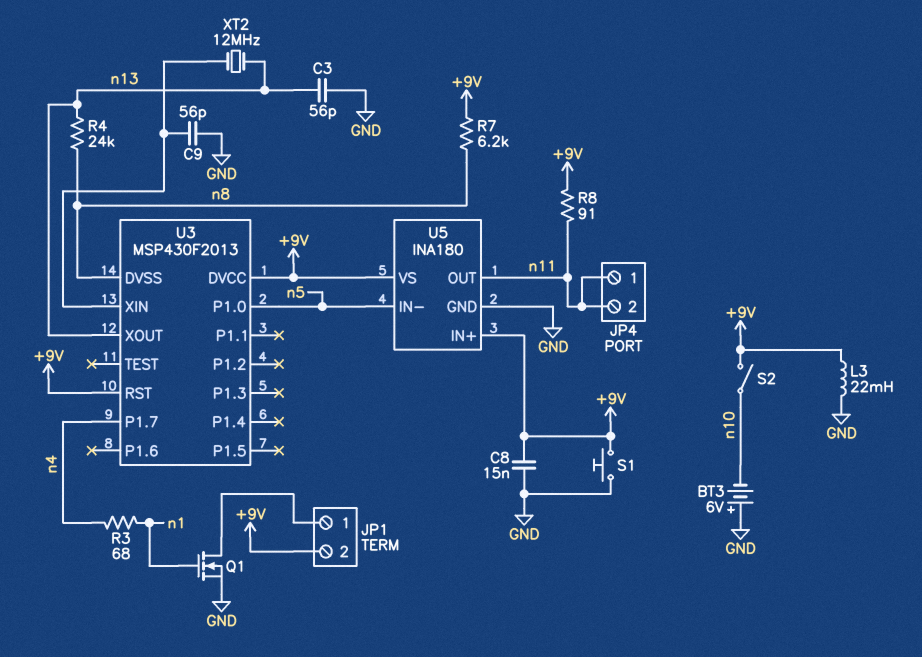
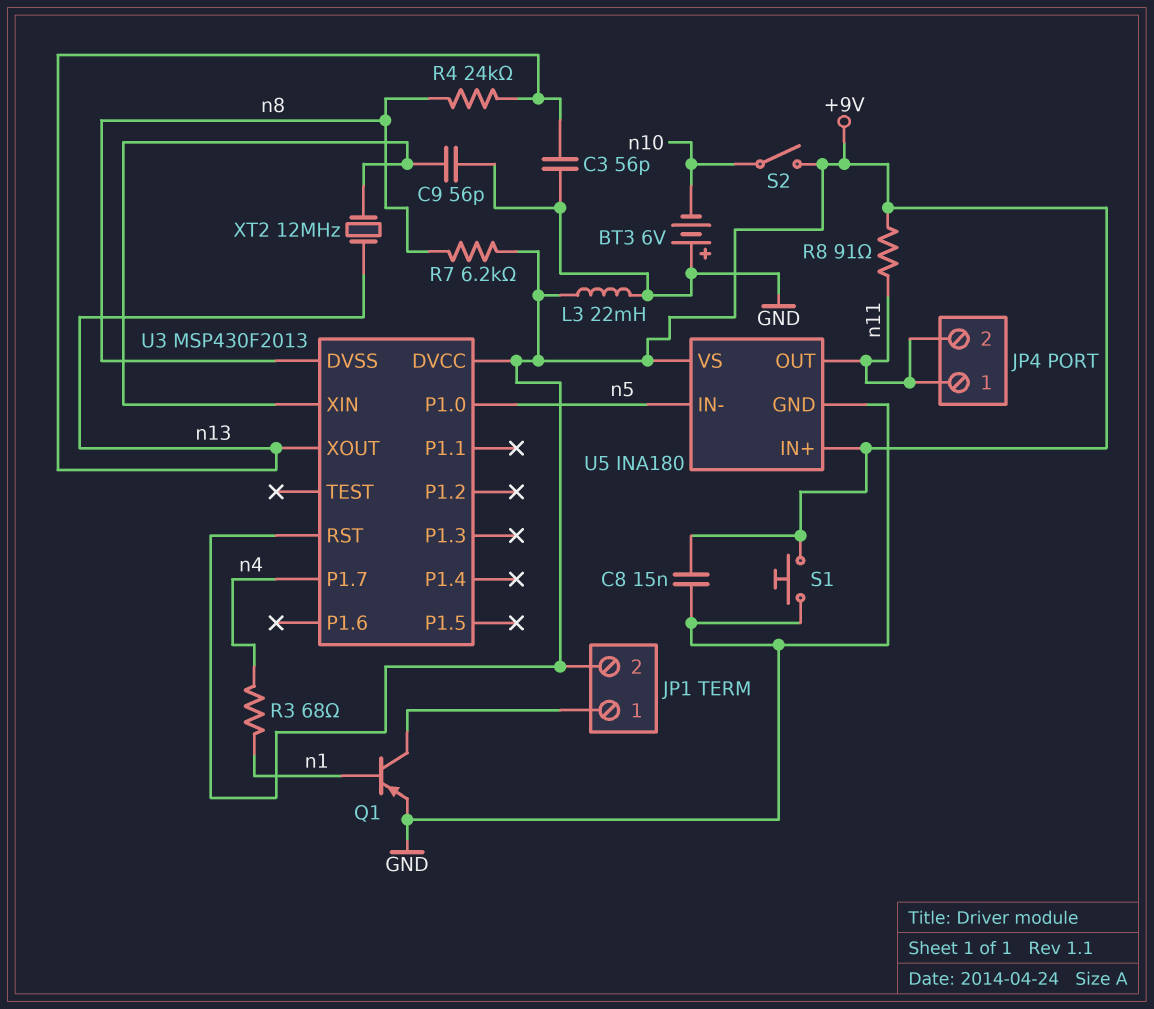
Q1: NMOS (G n1, D JP1/1, S GND) -> PNP (B n1, C JP1/1, E GND)

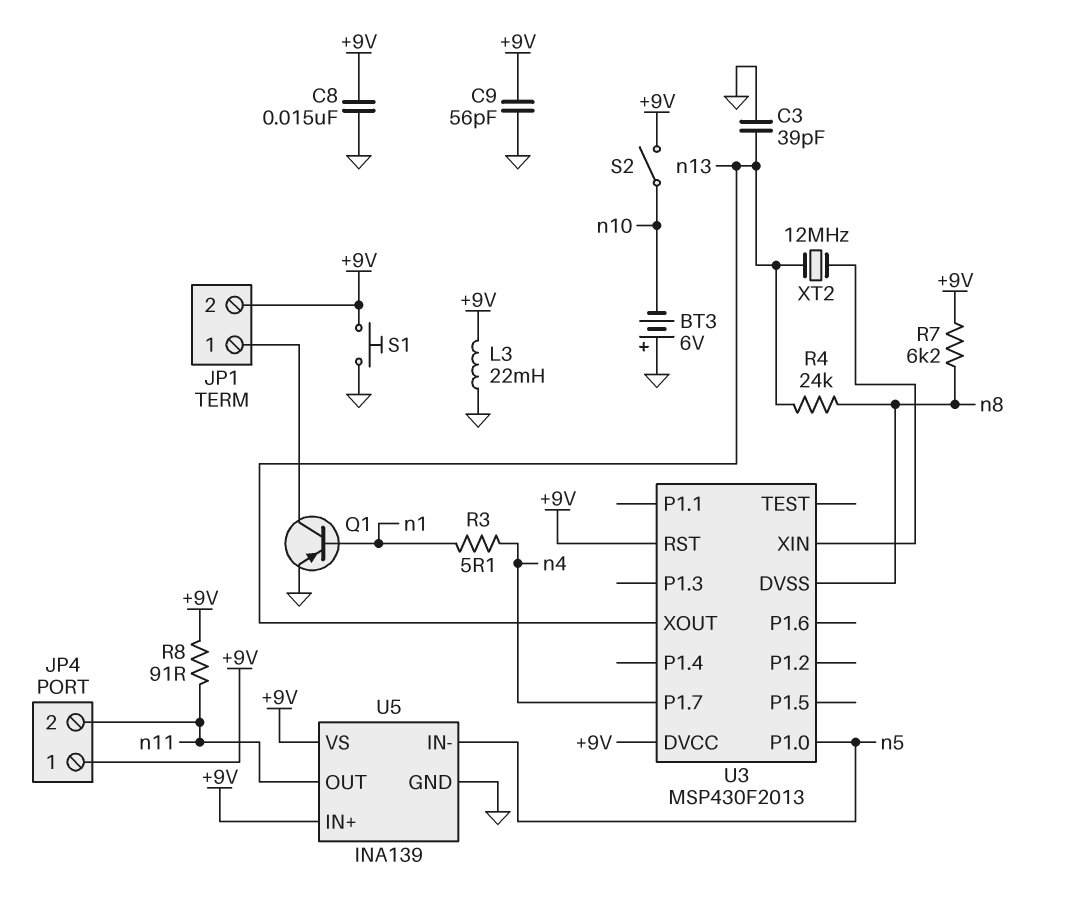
C3: 56pF (GND, n13) -> 39pF (GND, n13)
C9: 56pF (GND, U3/XIN) -> 56pF (+9V, GND)
JP4 pin 1: n11 -> +9V
R3: 68 (n1, n4) -> 5.1 (n1, n4)
U5: INA180 -> INA139

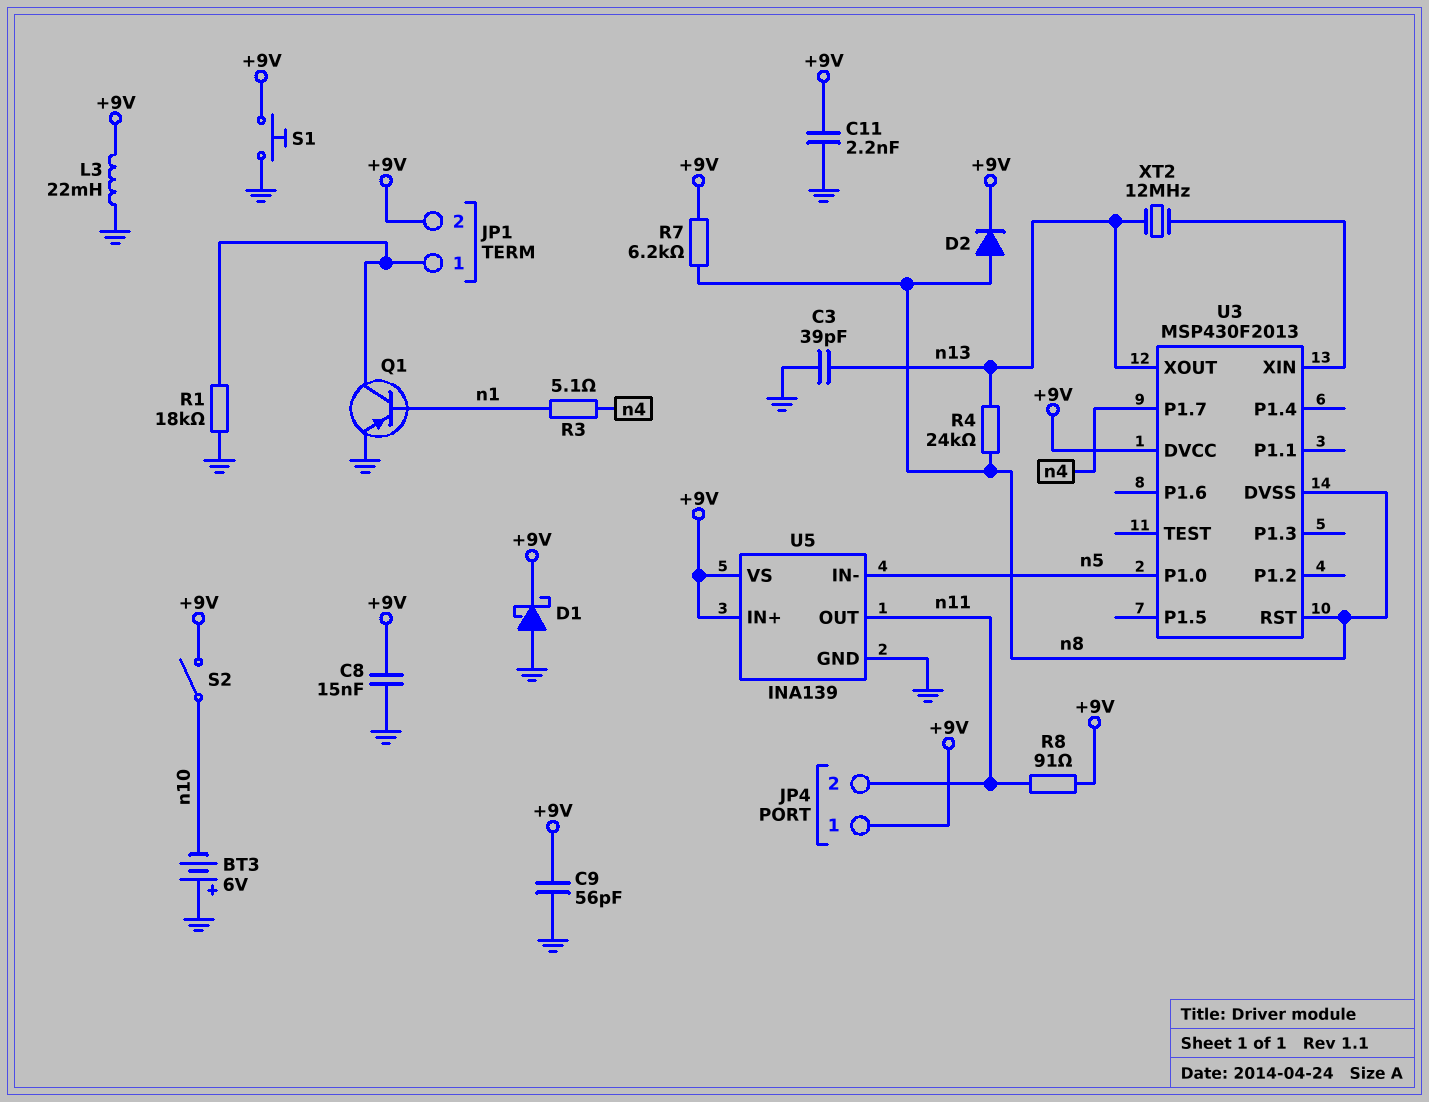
C11: none -> 2.2nF (+9V, GND)
D1: none -> schottky (A GND, K +9V)
D2: none -> diode (A n8, K +9V)
R1: none -> 18k (GND, JP1/1)
U3 pin RST: +9V -> n8

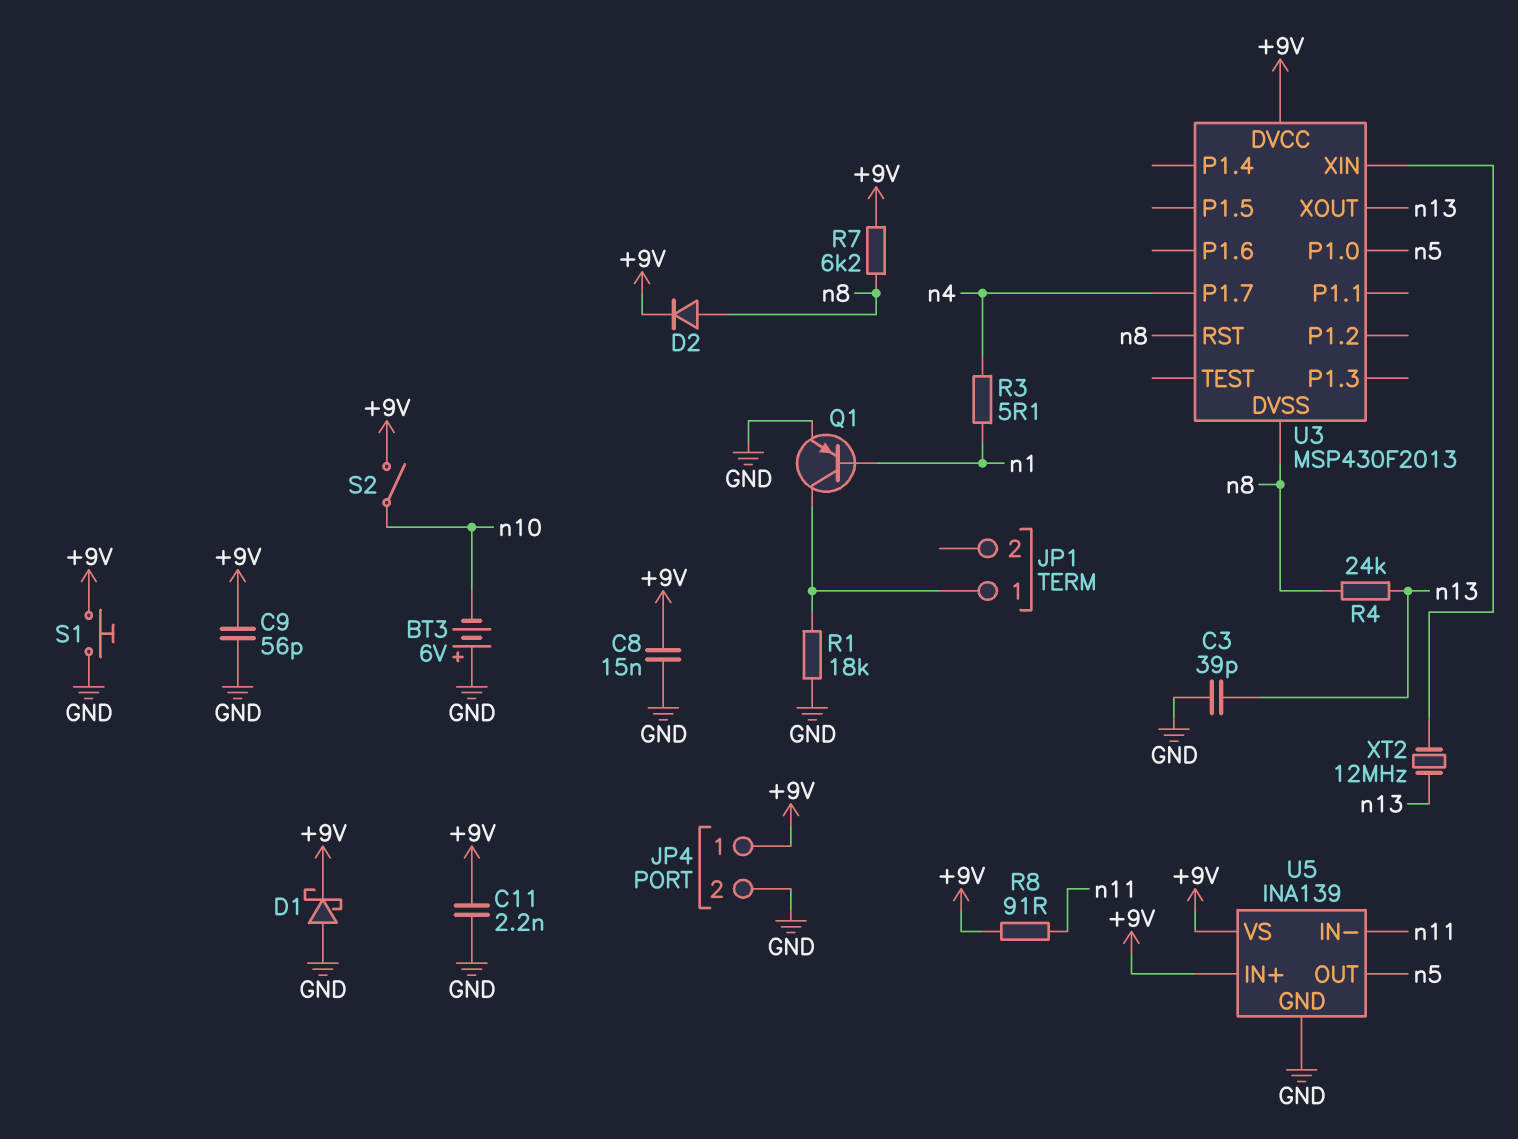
JP1 pin 2: +9V -> none
JP4 pin 2: n11 -> GND
L3: 22mH (+9V, GND) -> none
U5 pin IN-: n5 -> n11
U5 pin OUT: n11 -> n5

